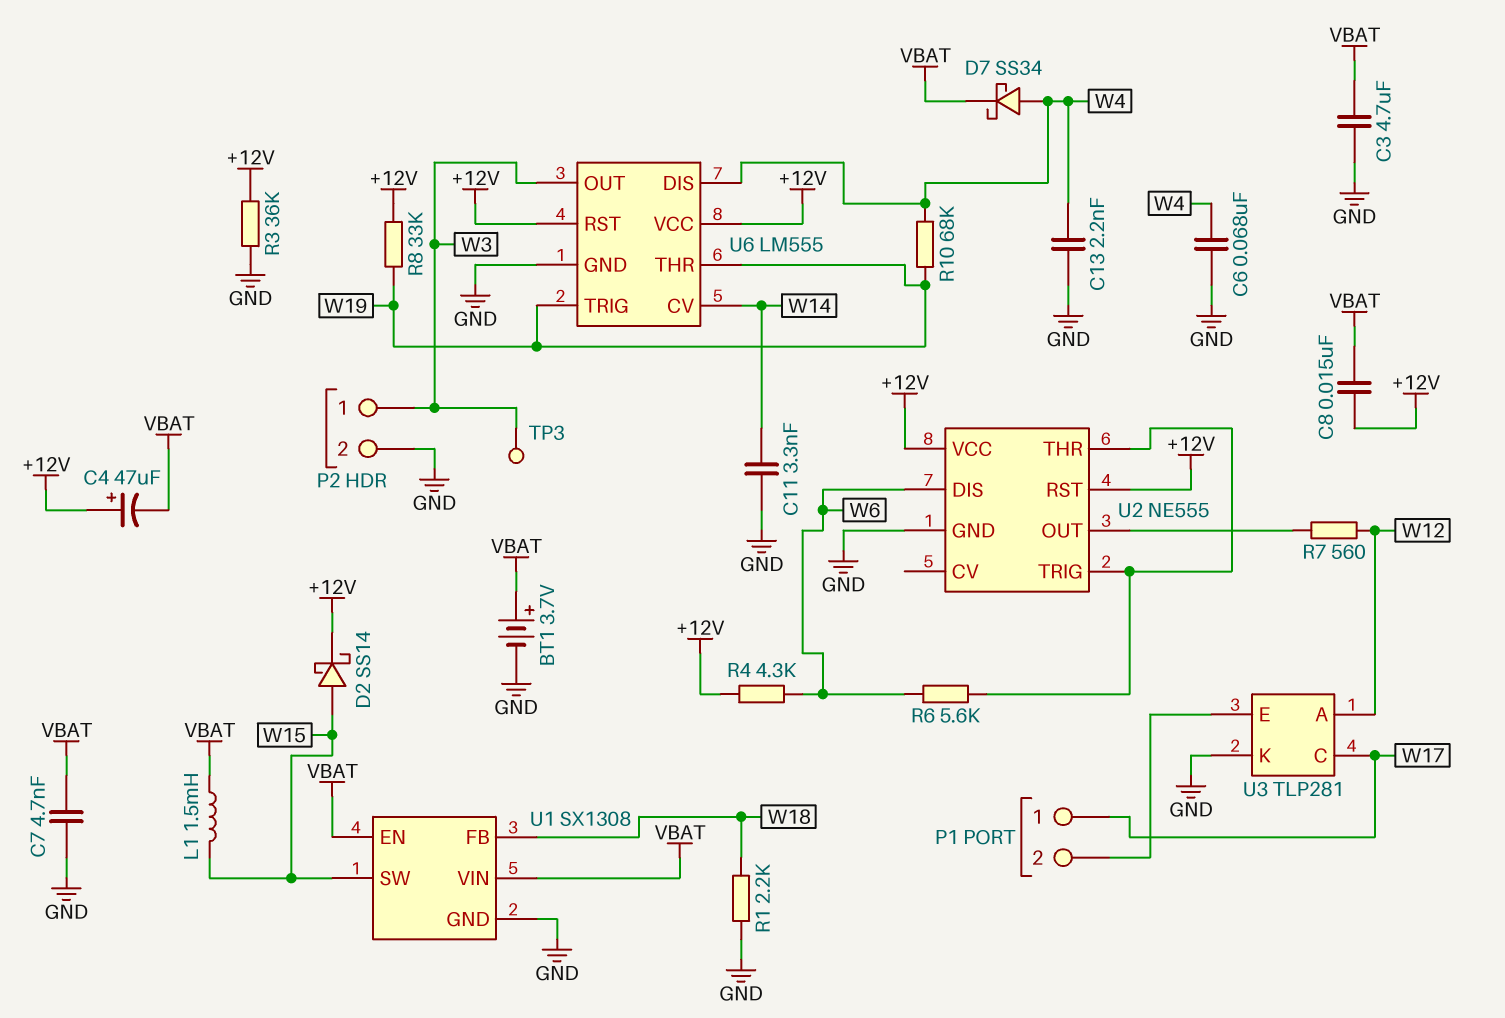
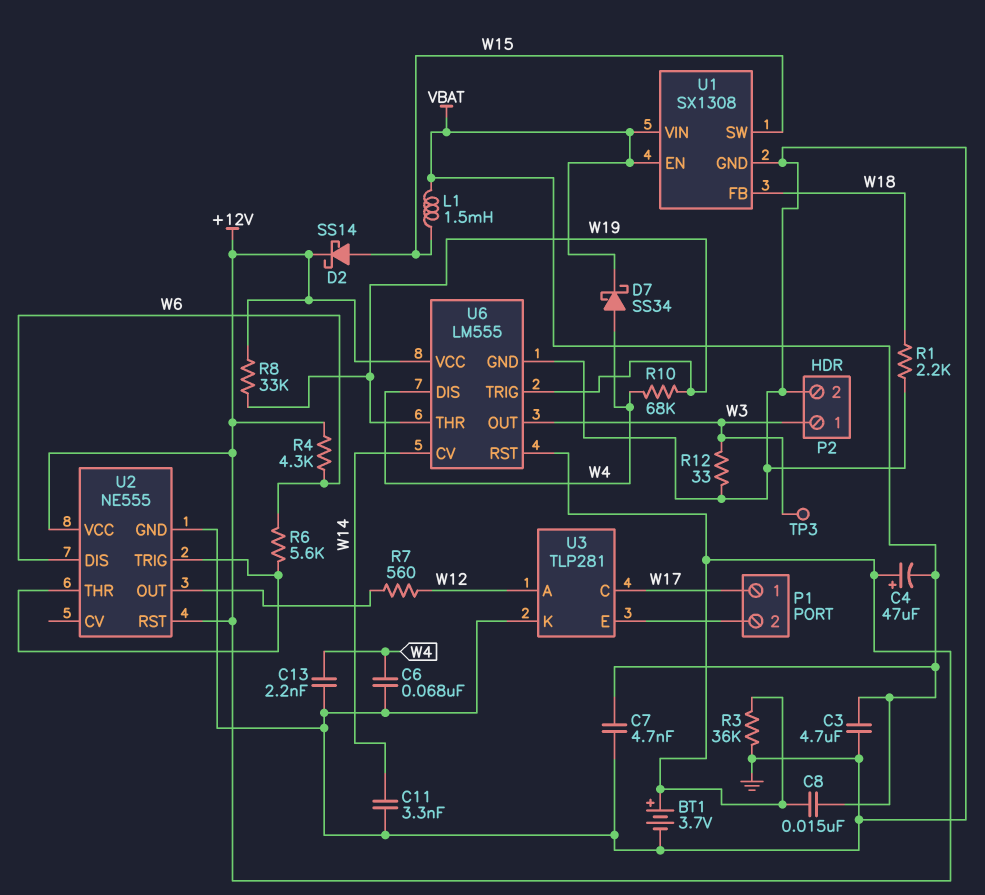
BT1: 3.7V (plus VBAT, minus GND) -> 3.7V (plus +12V, minus GND)
R12: none -> 33 (GND, W3)

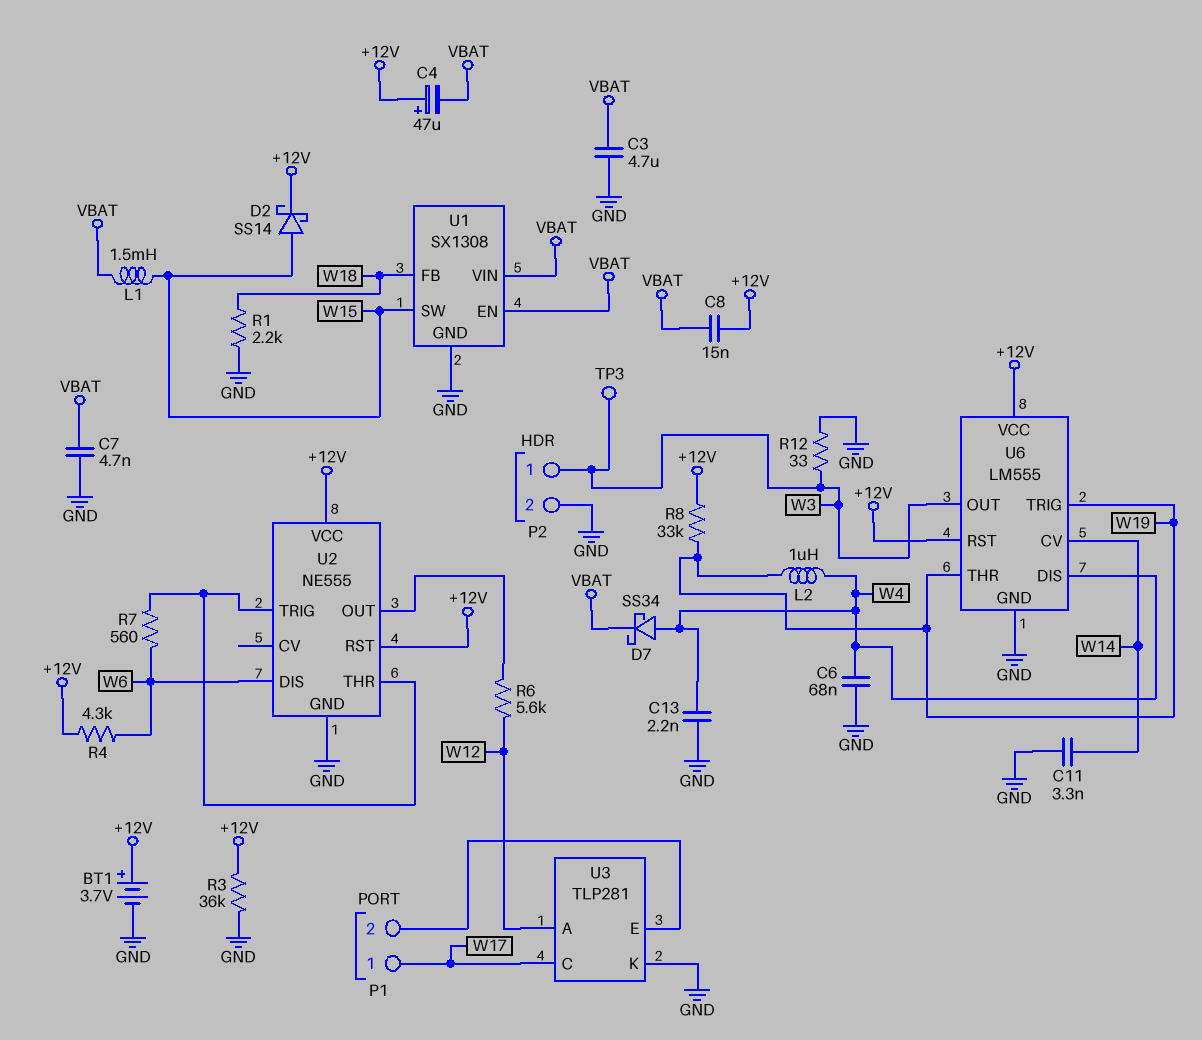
L2: none -> 1uH (W4, W19)
R6: 5.6k (U2/THR, W6) -> 5.6k (U2/OUT, W12)
R7: 560 (U2/OUT, W12) -> 560 (U2/THR, W6)
R10: 68k (W4, W19) -> none

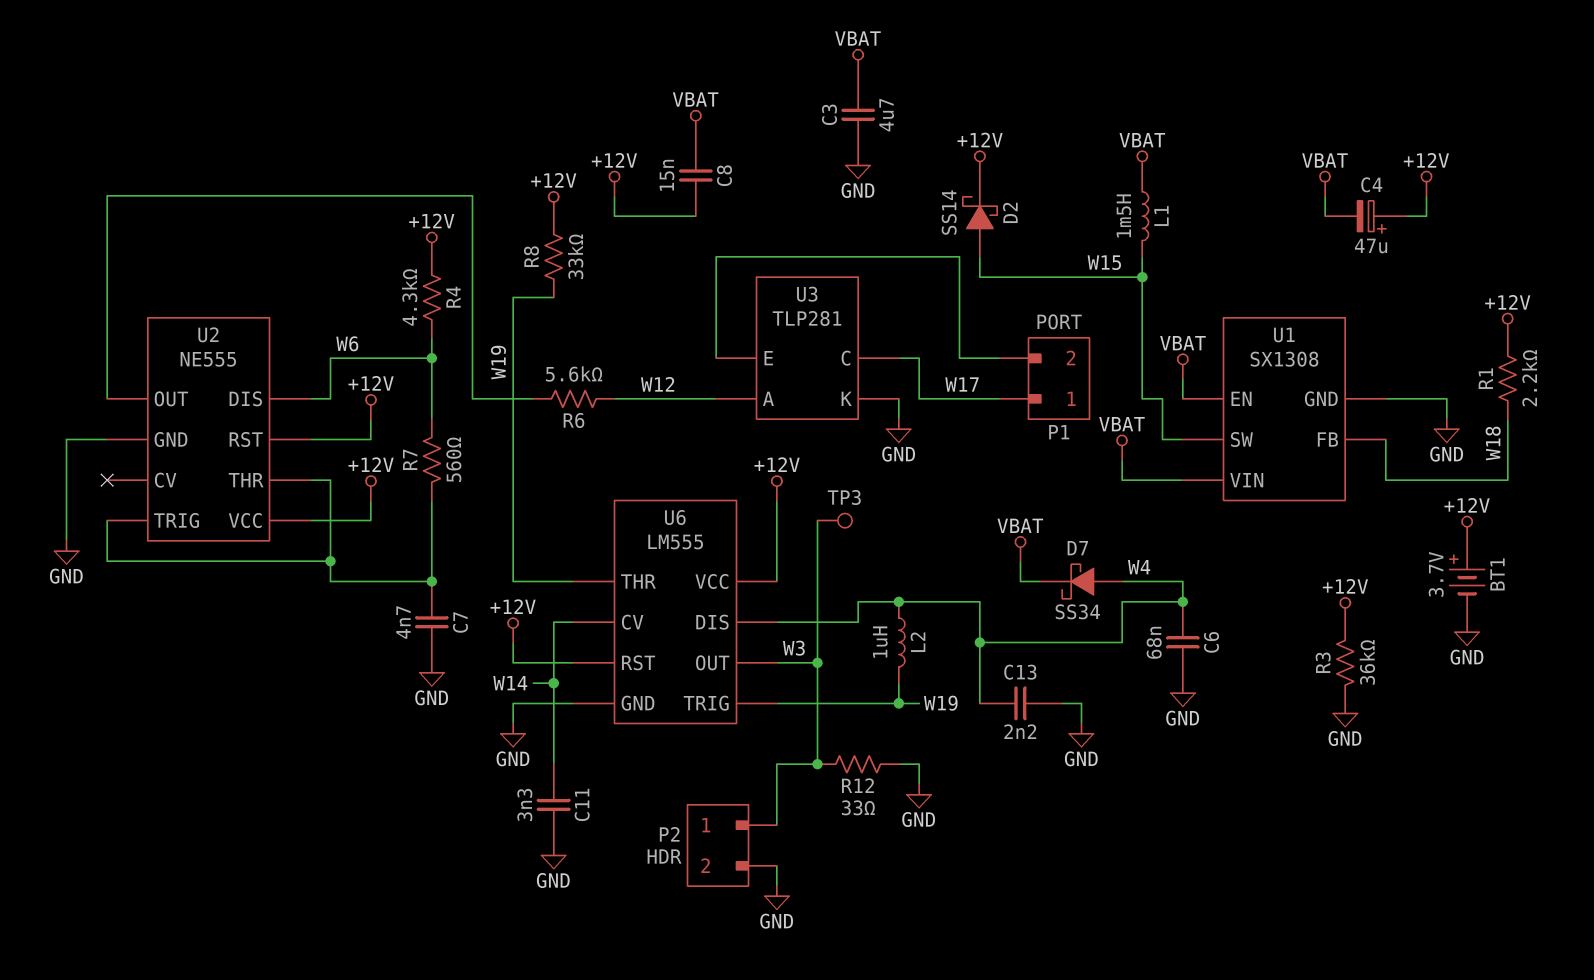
C7: 4.7nF (GND, VBAT) -> 4.7nF (GND, U2/THR)
R1: 2.2k (GND, W18) -> 2.2k (+12V, W18)

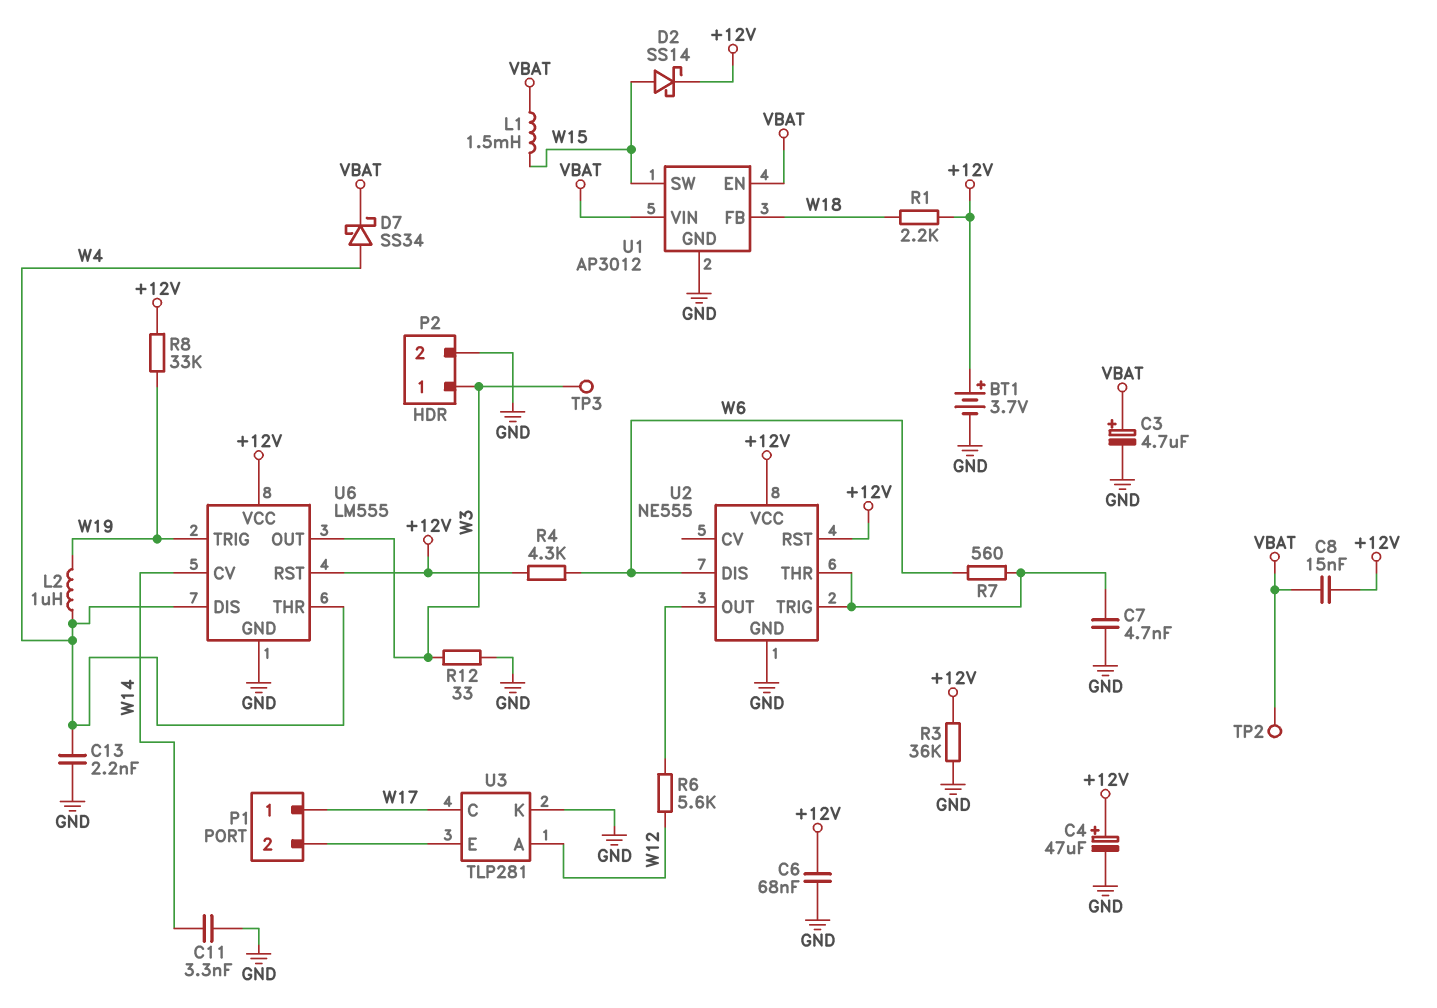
C3: 4.7uF (GND, VBAT) -> 4.7uF (plus VBAT, minus GND)
C4: 47uF (plus +12V, minus VBAT) -> 47uF (plus +12V, minus GND)
C6: 68nF (GND, W4) -> 68nF (+12V, GND)
TP2: none -> test point (VBAT)
U1: SX1308 -> AP3012
U6 pin THR: W19 -> W4

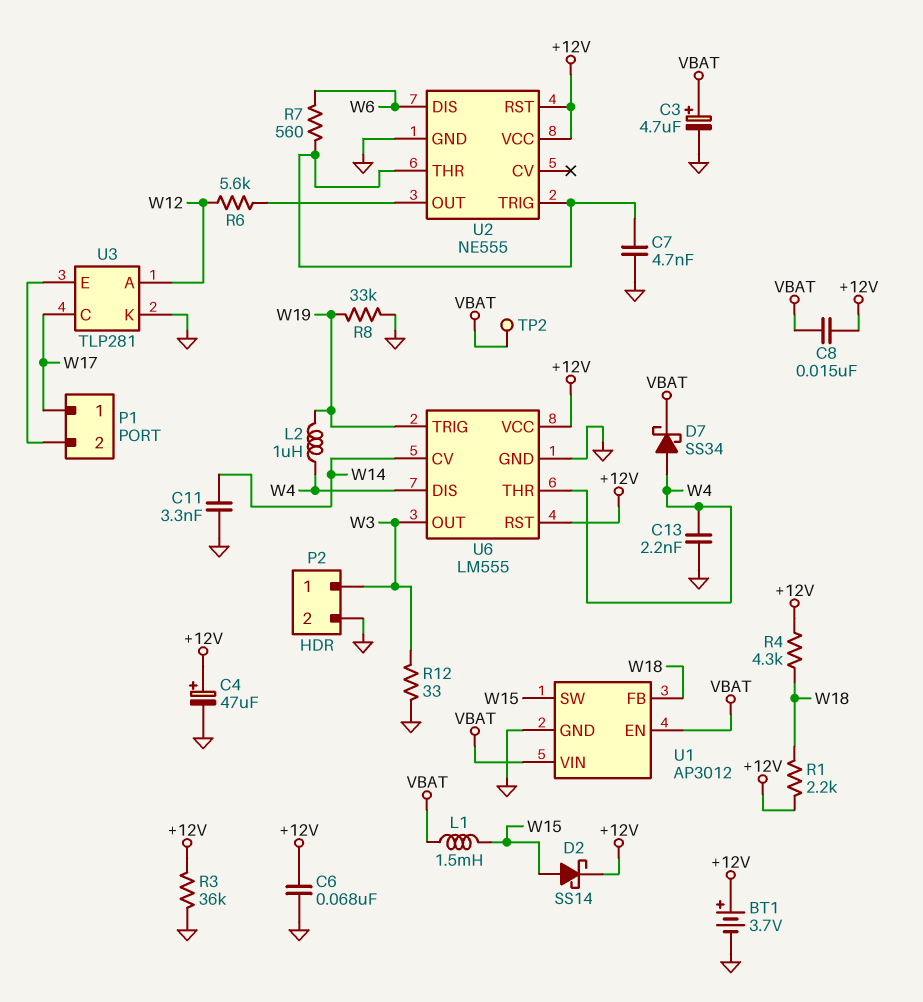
R4: 4.3k (+12V, W6) -> 4.3k (+12V, W18)
R8: 33k (+12V, W19) -> 33k (GND, W19)
TP3: test point (W3) -> none

